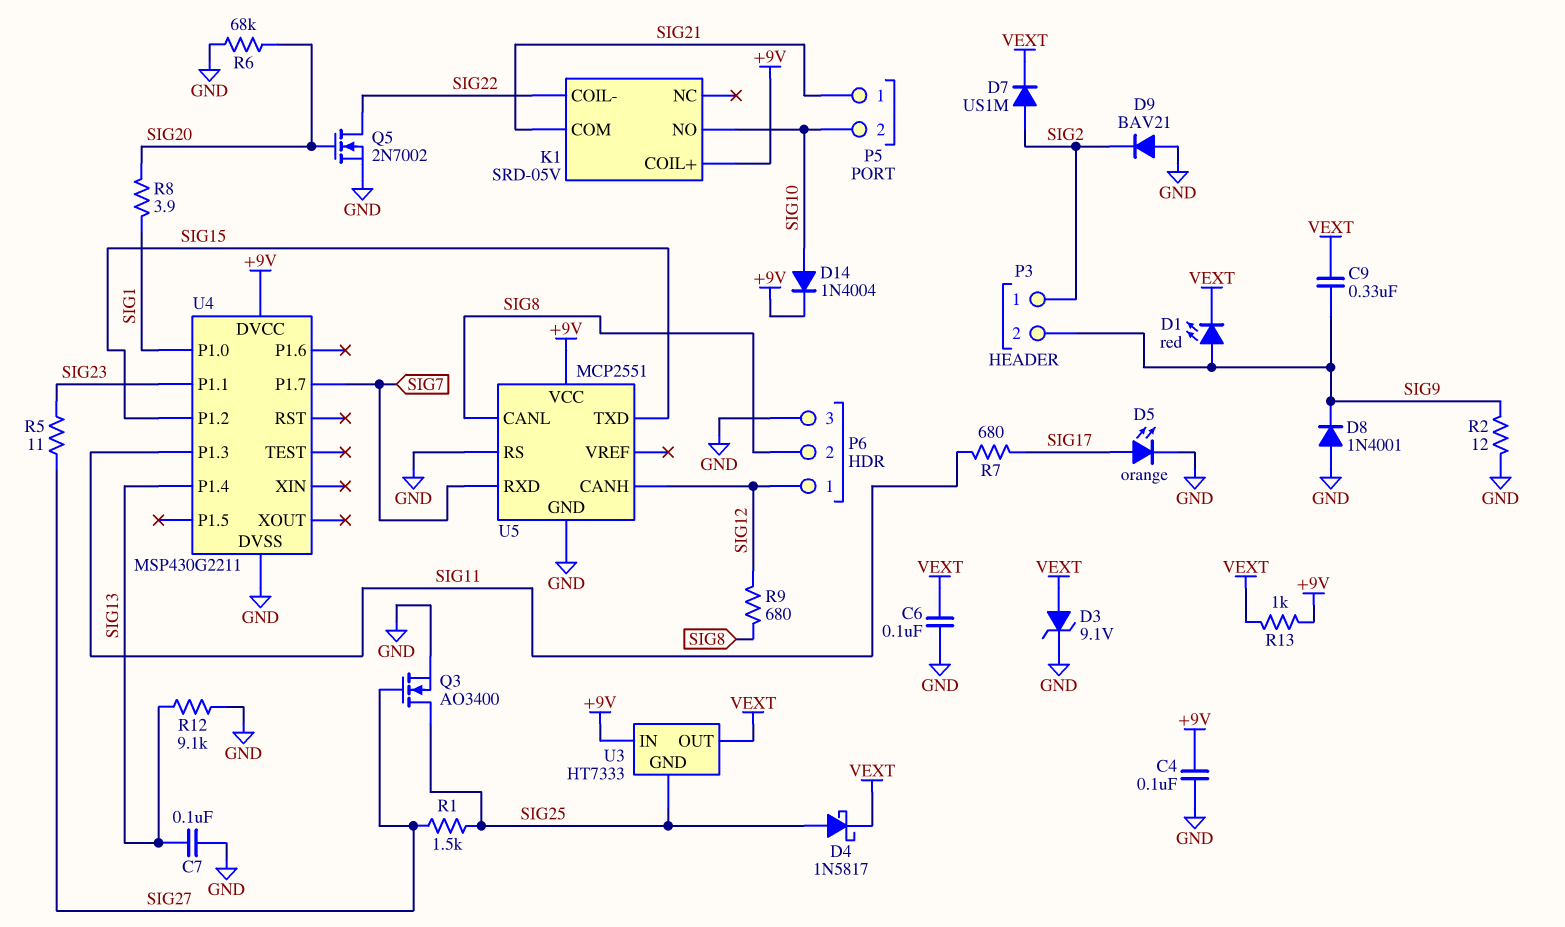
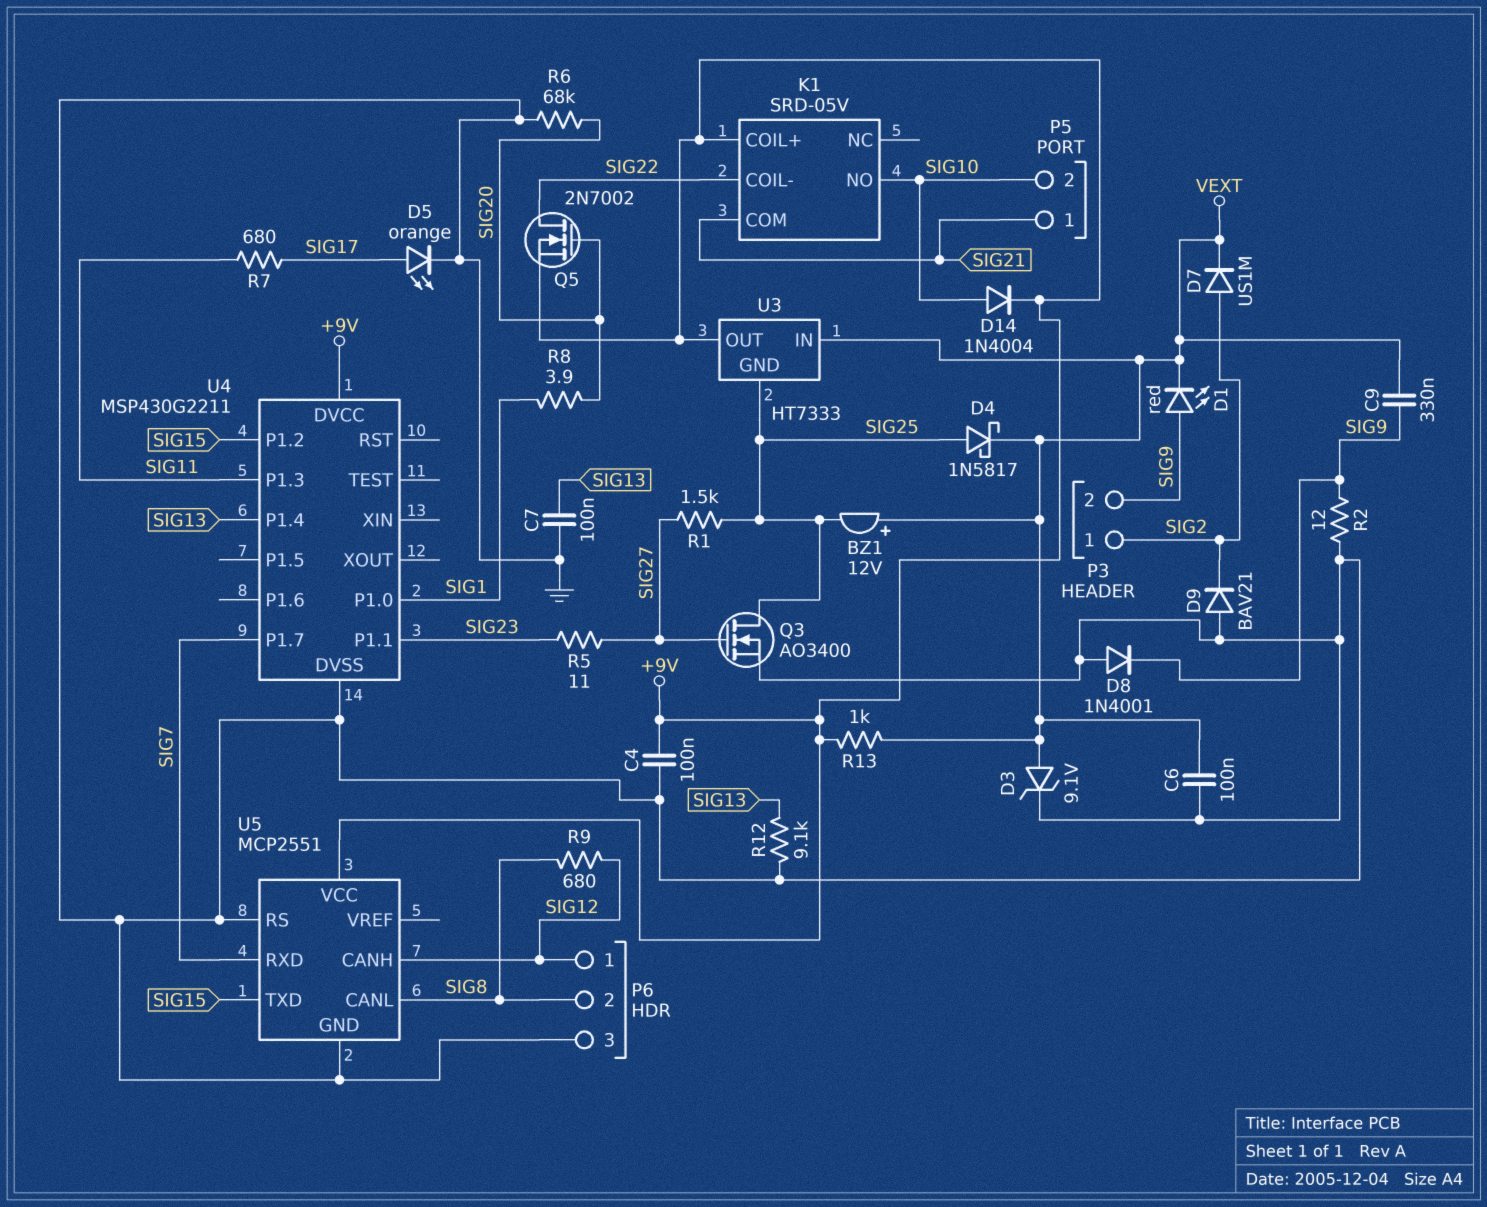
BZ1: none -> buzzer 12V (plus VEXT, minus SIG25)
Q5: NMOS 2N7002 (G SIG20, D SIG22, S GND) -> NMOS 2N7002 (G SIG20, D SIG22, S +9V)
U3 pin IN: +9V -> VEXT
U3 pin OUT: VEXT -> +9V

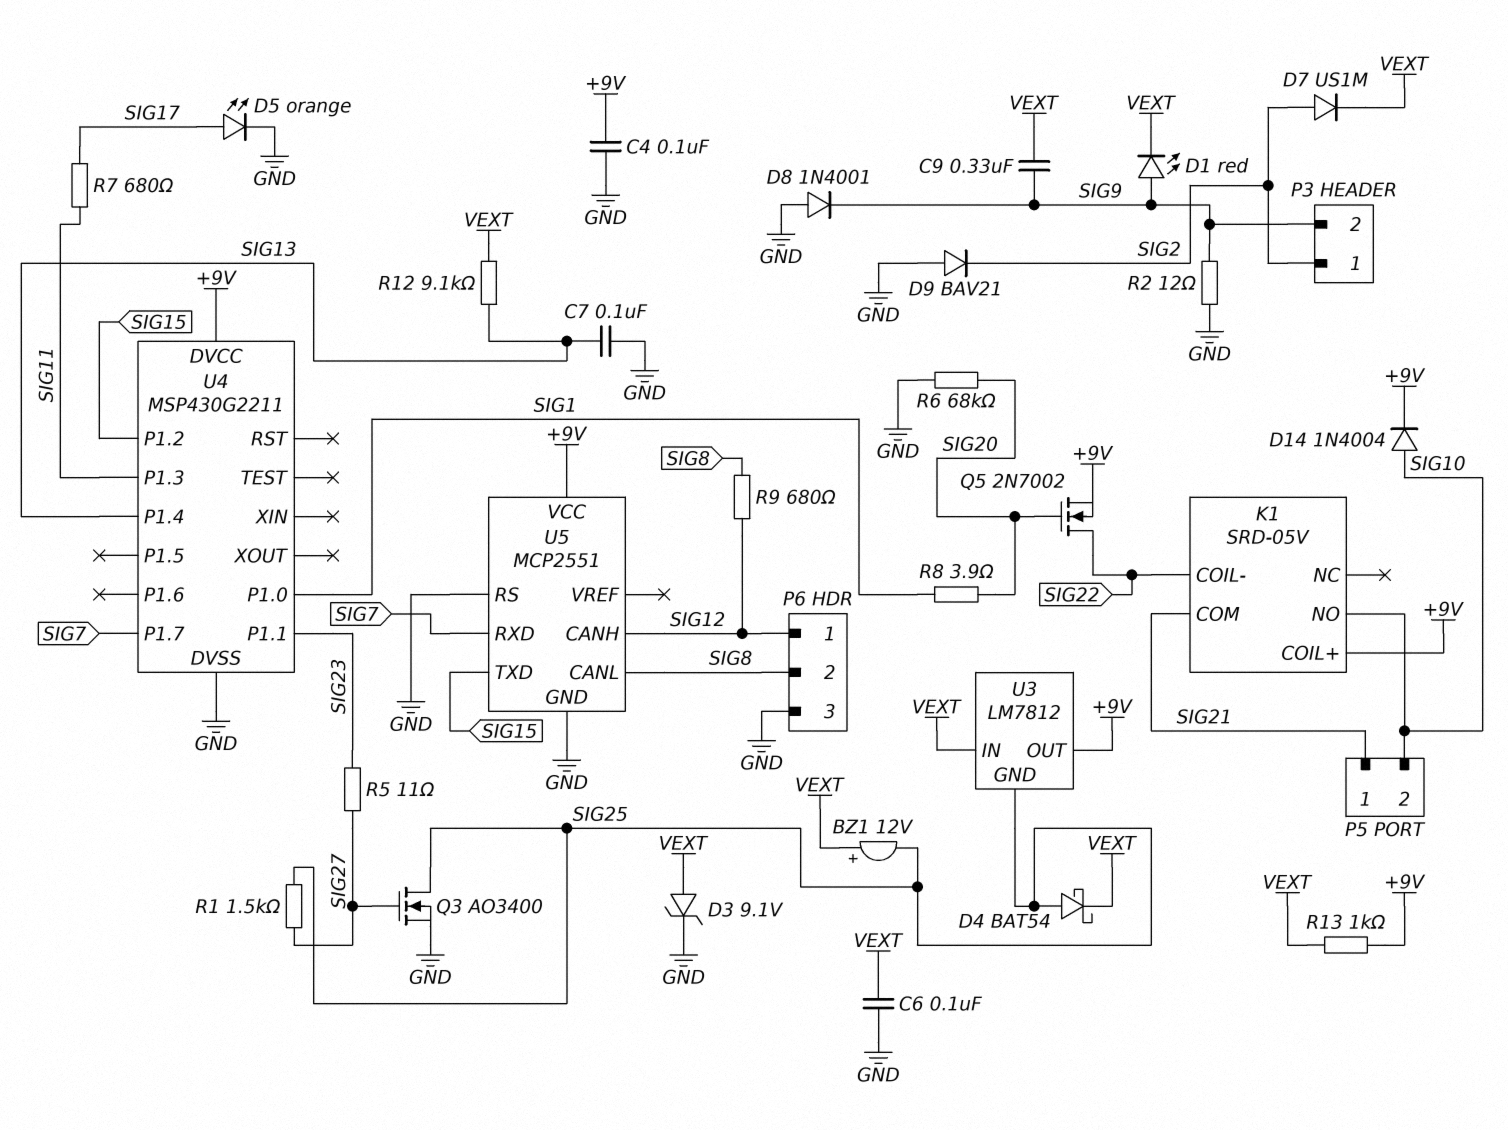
D4: schottky 1N5817 (A SIG25, K VEXT) -> schottky BAT54 (A SIG25, K VEXT)
R12: 9.1k (GND, SIG13) -> 9.1k (SIG13, VEXT)
U3: HT7333 -> LM7812

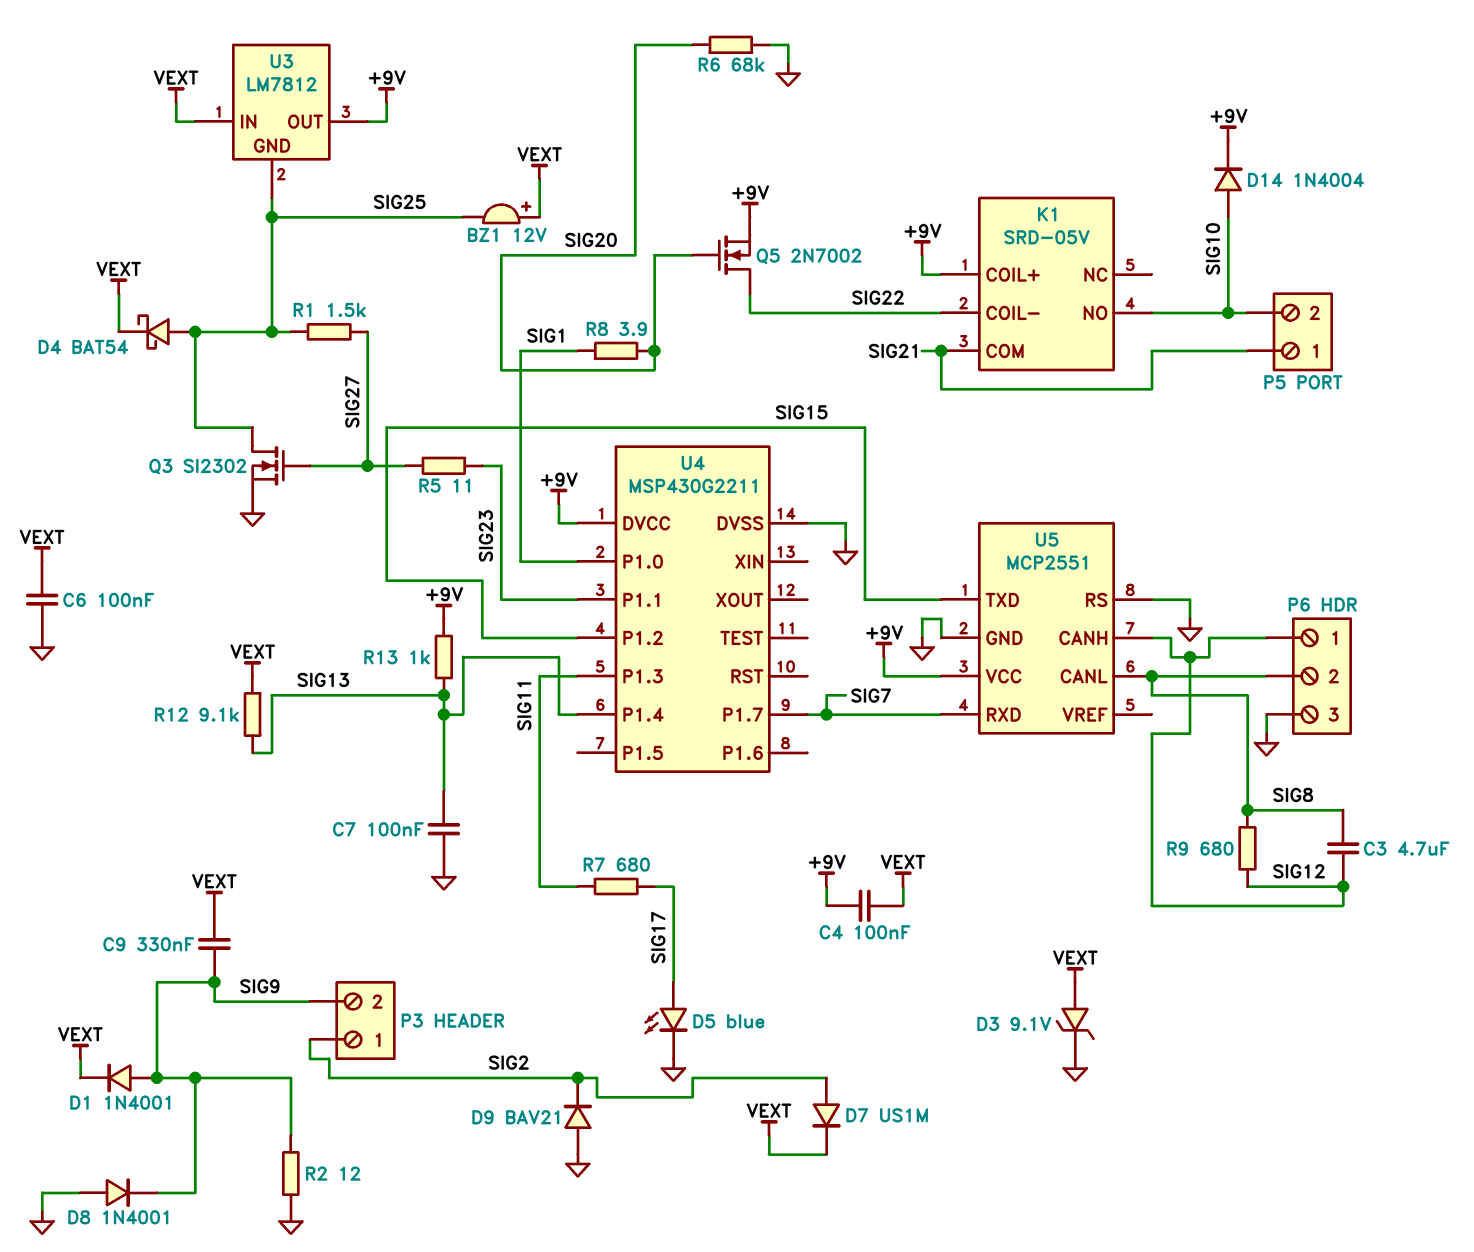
C3: none -> 4.7uF (SIG8, SIG12)
C4: 100nF (+9V, GND) -> 100nF (+9V, VEXT)
D1: LED red (A SIG9, K VEXT) -> diode 1N4001 (A SIG9, K VEXT)
D5: LED orange (A SIG17, K GND) -> LED blue (A SIG17, K GND)
Q3: NMOS AO3400 (G SIG27, D SIG25, S GND) -> NMOS SI2302 (G SIG27, D SIG25, S GND)
R13: 1k (+9V, VEXT) -> 1k (+9V, SIG13)

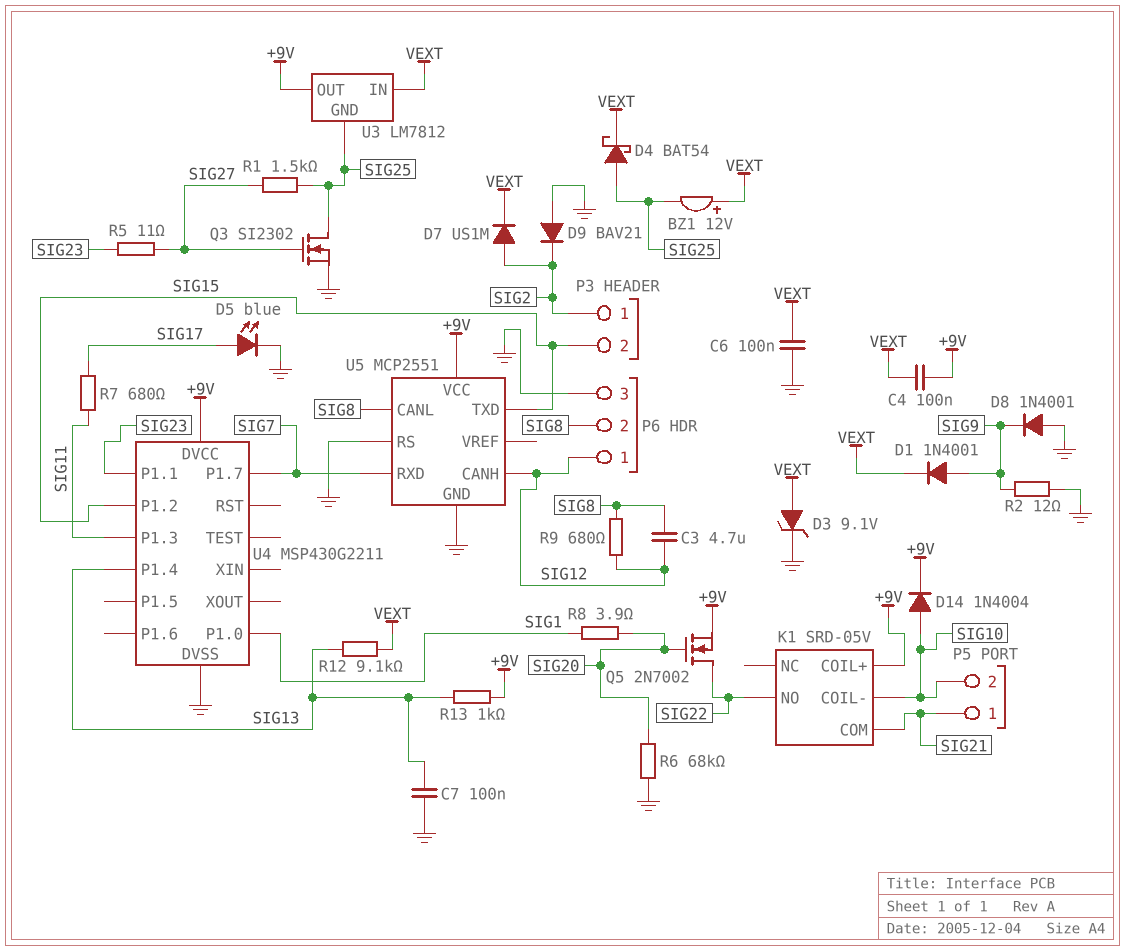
C9: 330nF (SIG9, VEXT) -> none
K1 pin COIL-: SIG22 -> SIG10
K1 pin NO: SIG10 -> SIG22
P3 pin 2: SIG9 -> SIG15

